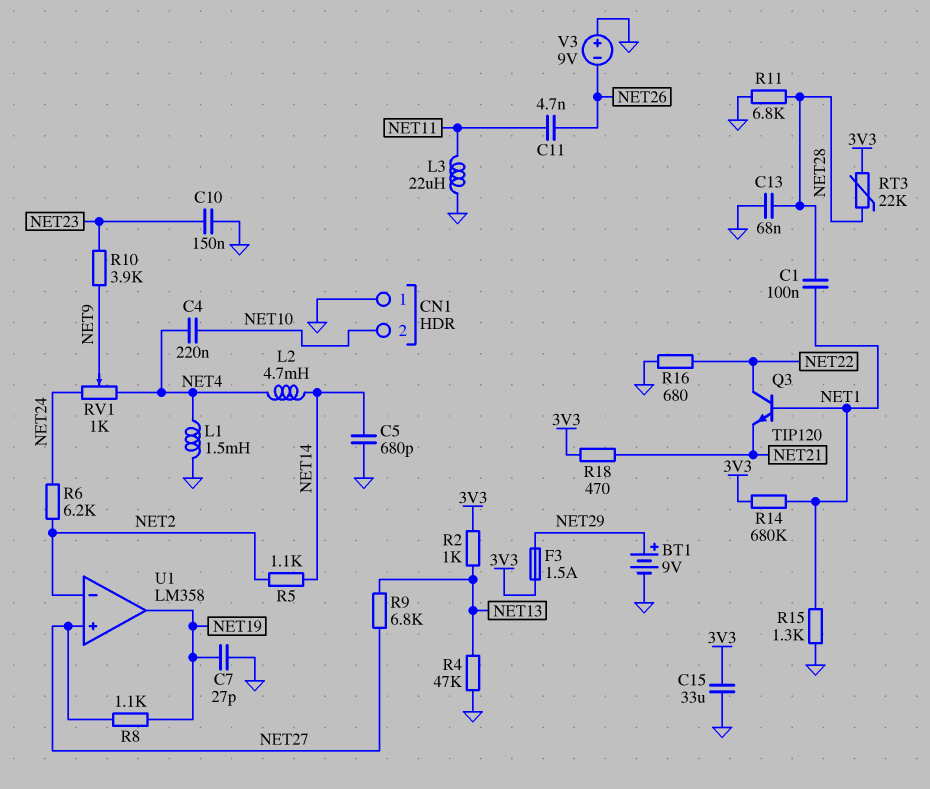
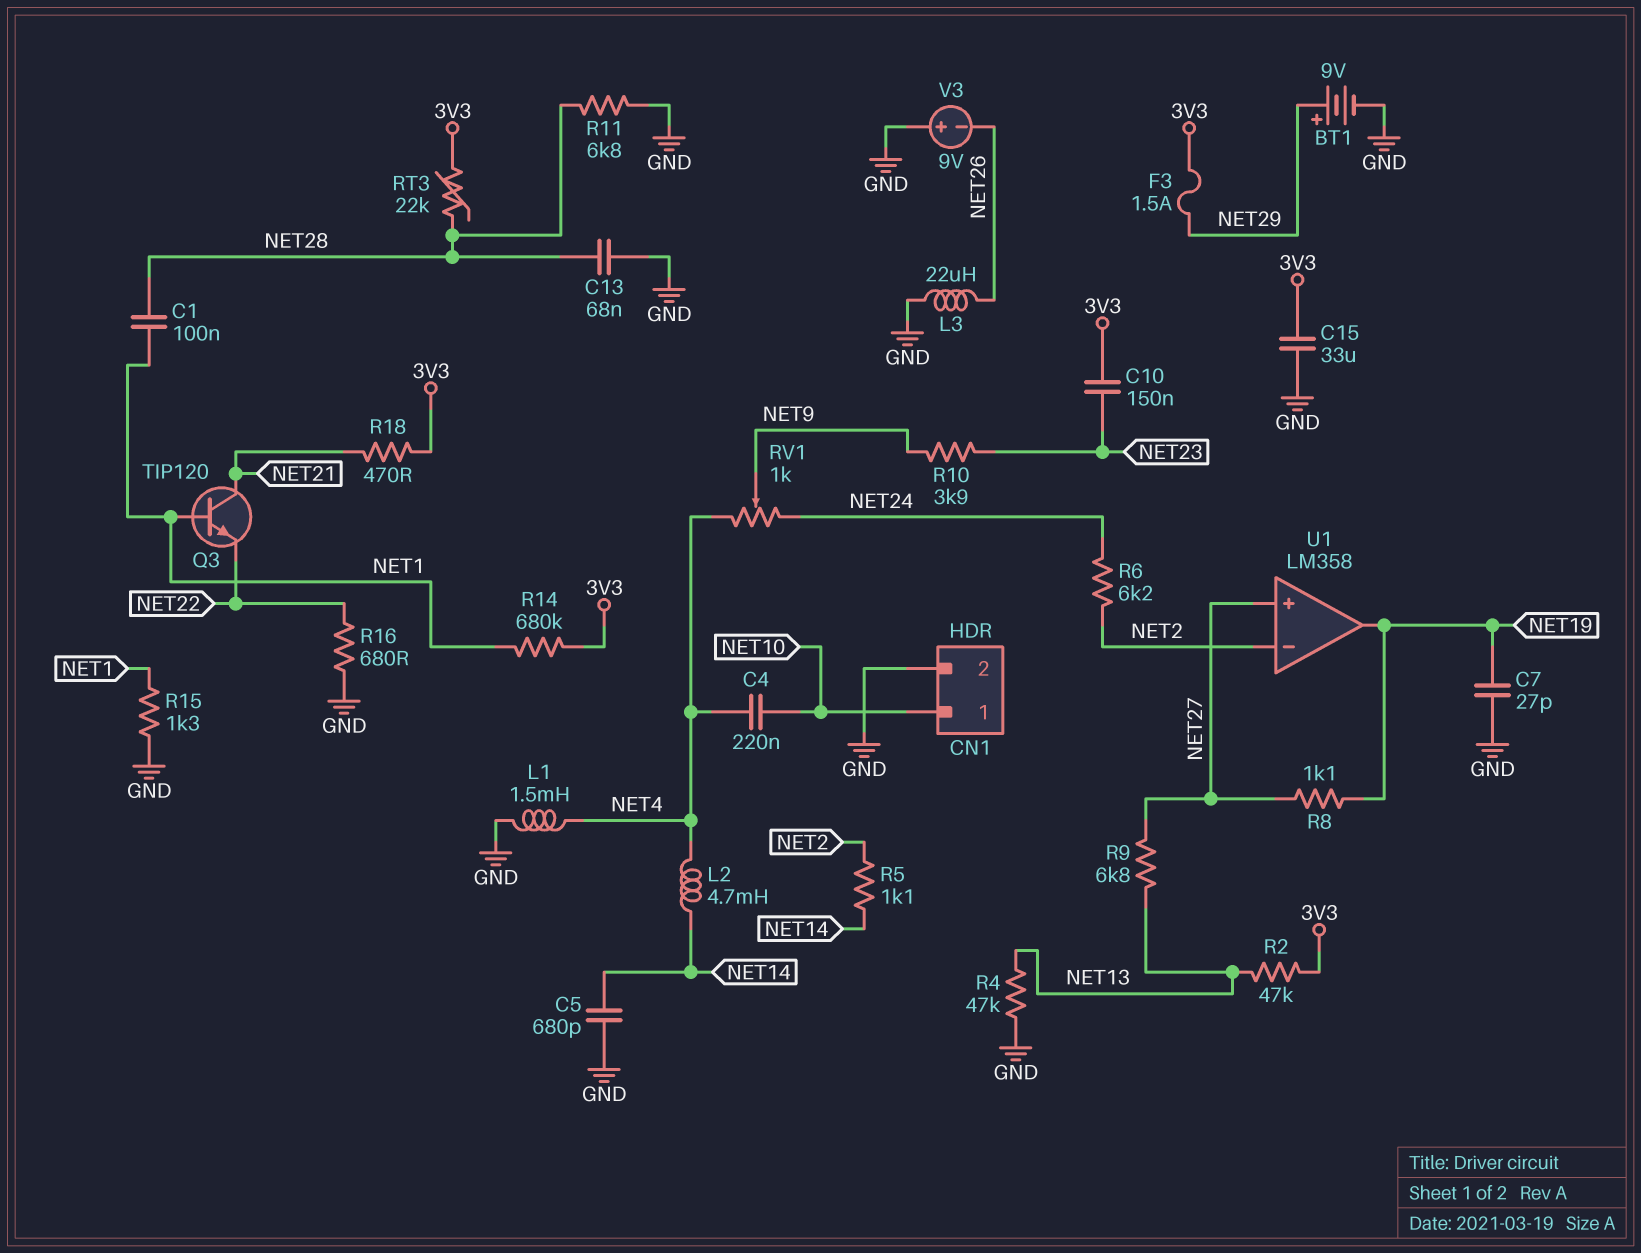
C10: 150nF (GND, NET23) -> 150nF (3V3, NET23)
C11: 4.7nF (NET11, NET26) -> none
CN1 pin 1: GND -> NET10
CN1 pin 2: NET10 -> GND
L3: 22uH (GND, NET11) -> 22uH (GND, NET26)
Q3: NPN TIP120 (B NET1, C NET22, E NET21) -> NPN TIP120 (B NET1, C NET21, E NET22)
R2: 1k (3V3, NET13) -> 47k (3V3, NET13)

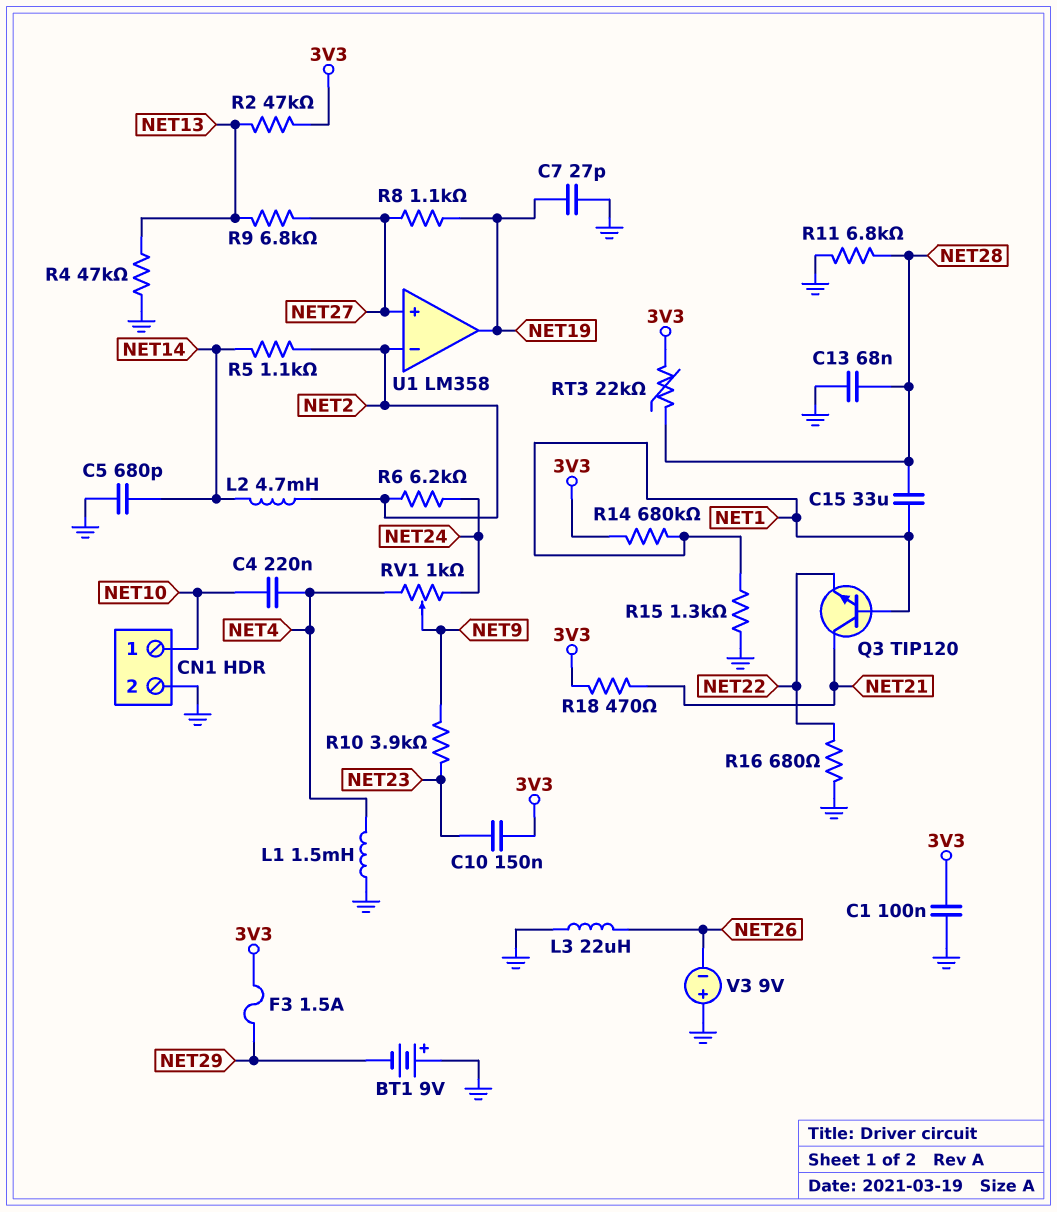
BT1: 9V (plus NET29, minus GND) -> 9V (plus GND, minus NET29)
C1: 100nF (NET1, NET28) -> 100nF (3V3, GND)
C15: 33uF (3V3, GND) -> 33uF (NET1, NET28)
L2: 4.7mH (NET4, NET14) -> 4.7mH (NET2, NET14)

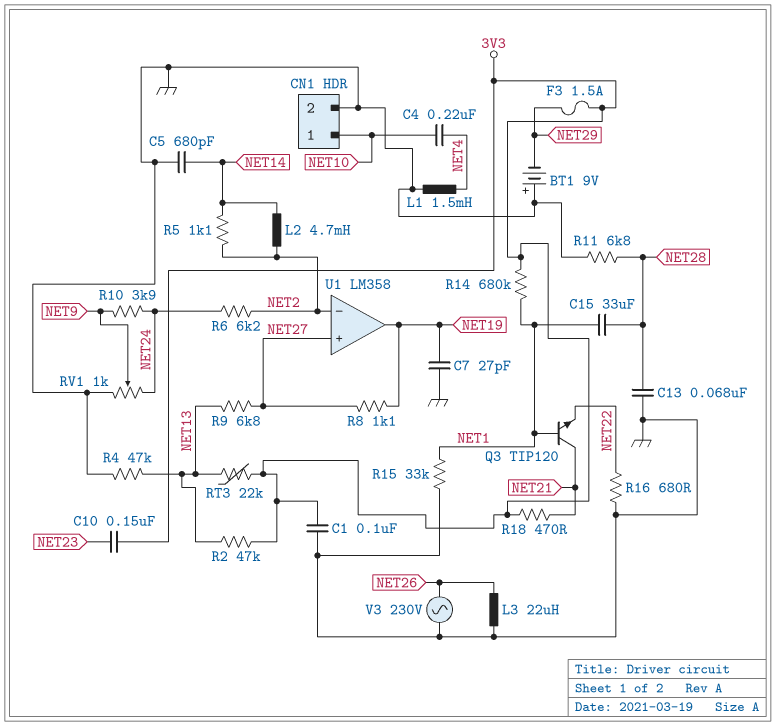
R10: 3.9k (NET9, NET23) -> 3.9k (NET9, NET24)
R15: 1.3k (GND, NET1) -> 33k (GND, NET1)
RT3: 22k (3V3, NET28) -> 22k (3V3, NET13)
RV1: 1k (NET4, NET24, wiper NET9) -> 1k (GND, NET24, wiper NET9)
V3: 9V (plus GND, minus NET26) -> AC 230V (GND, NET26)

